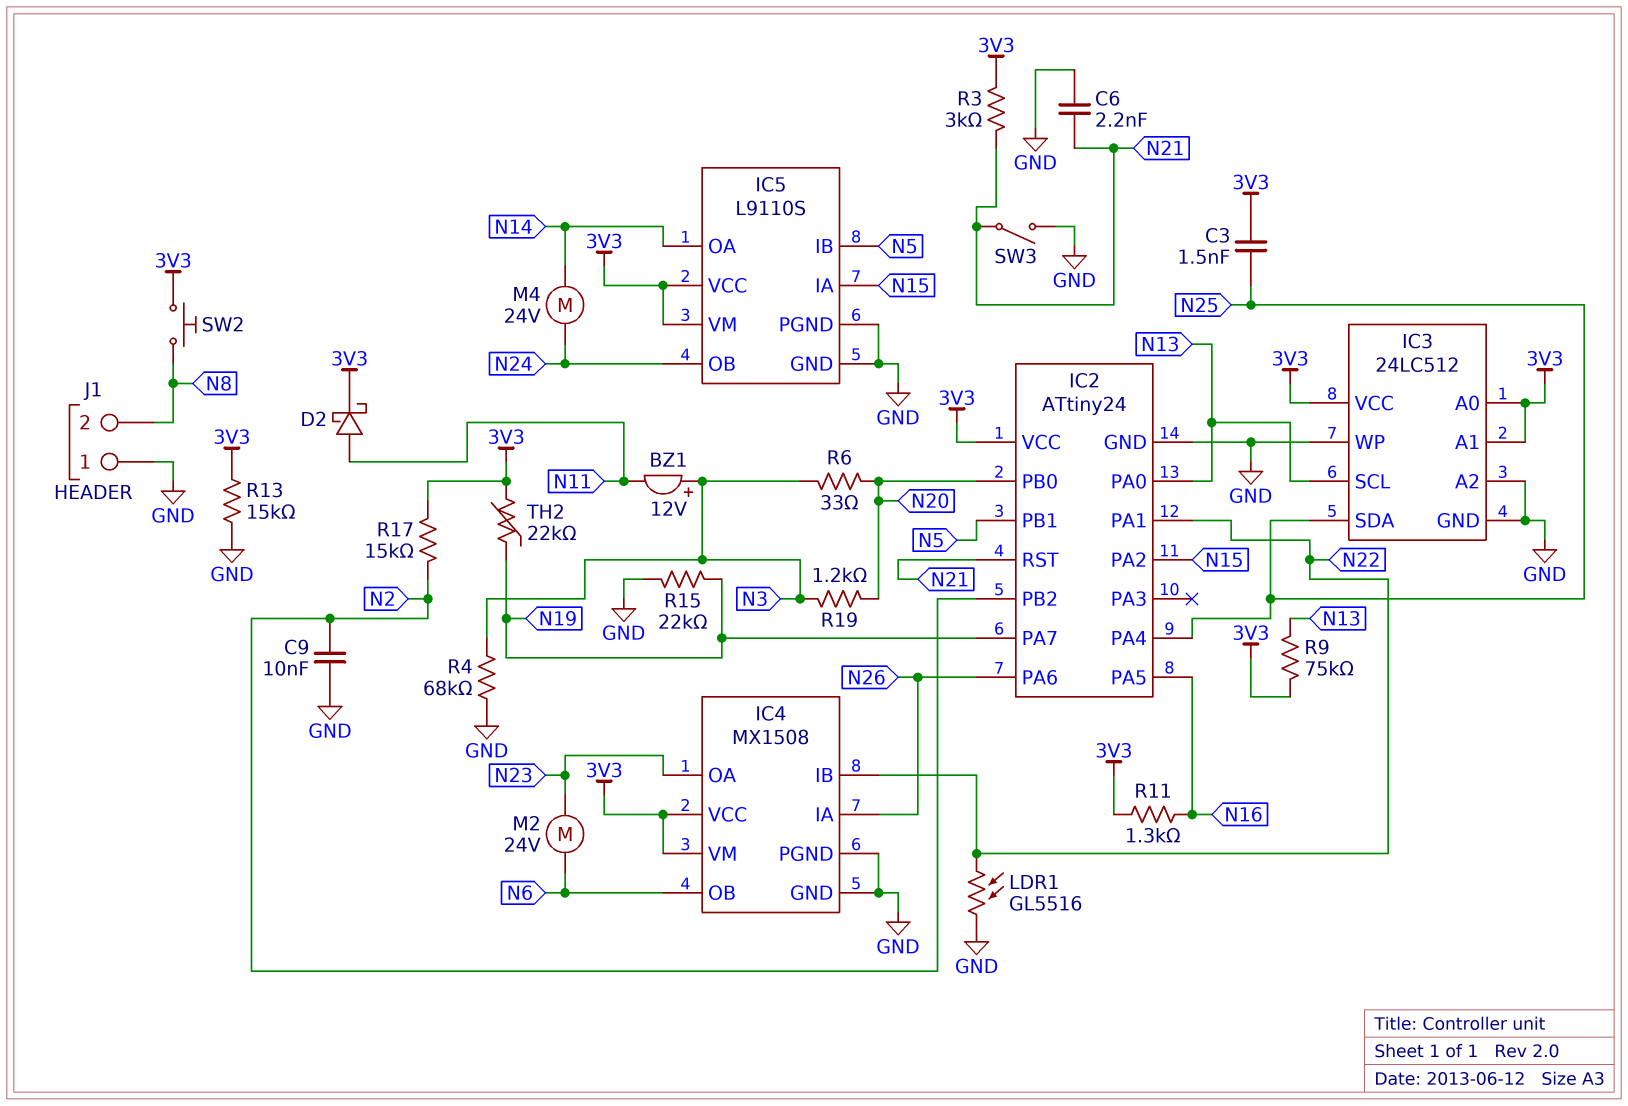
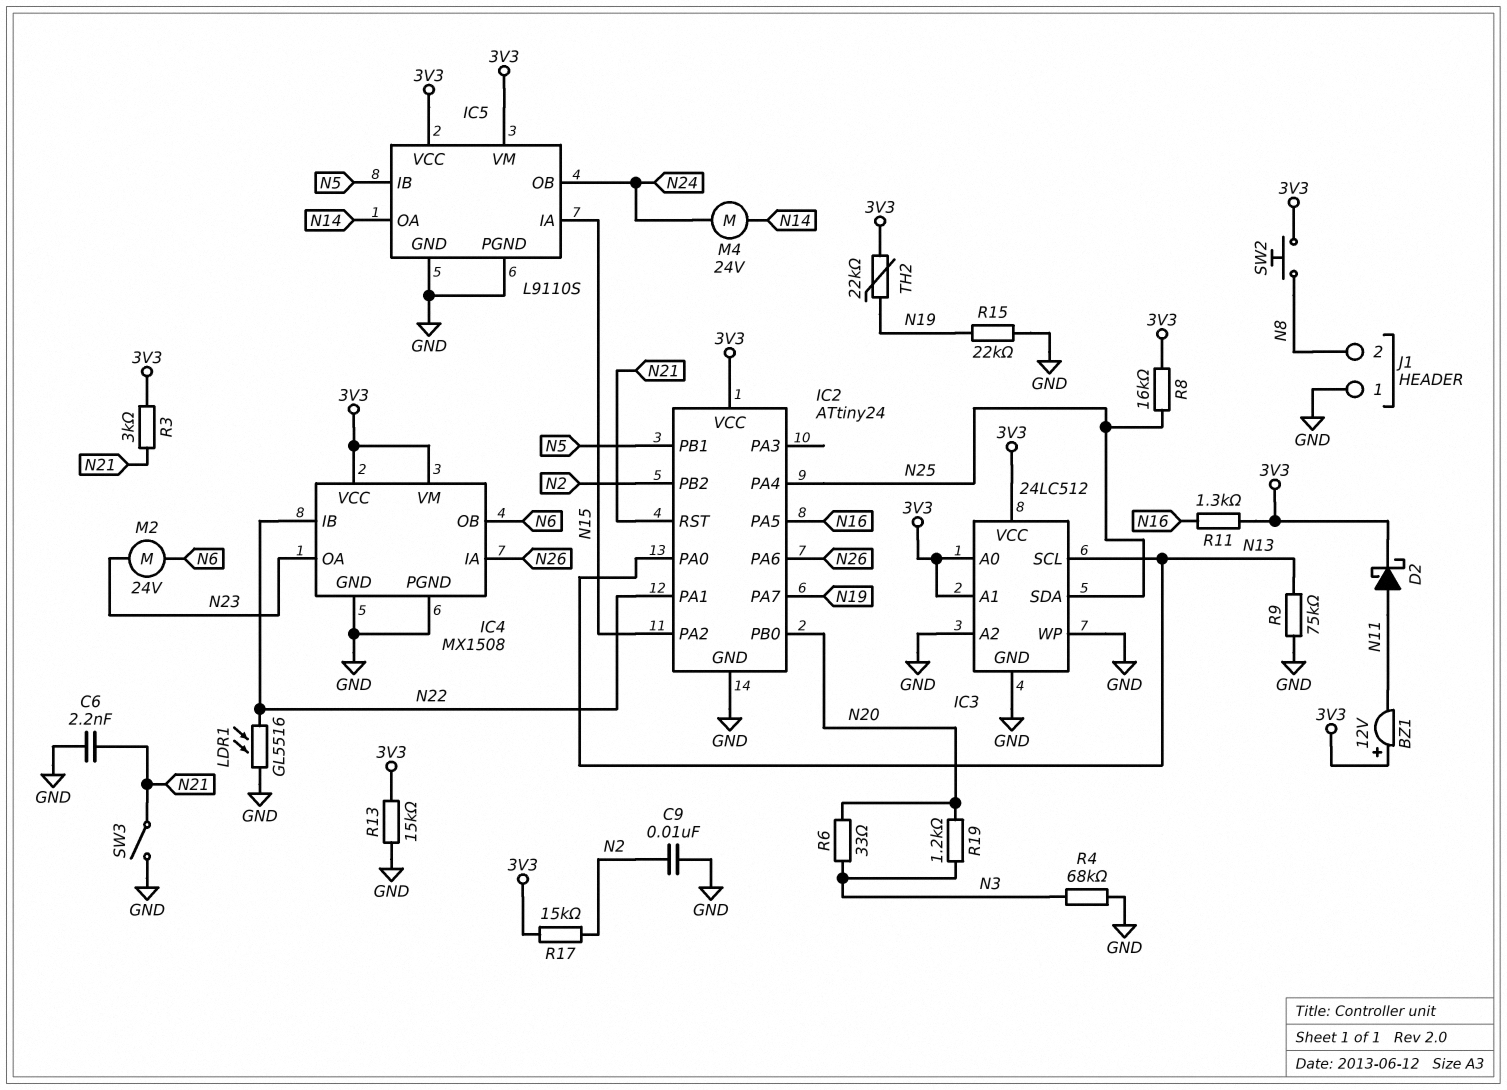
BZ1: buzzer 12V (plus N3, minus N11) -> buzzer 12V (plus 3V3, minus N11)
C3: 1.5nF (3V3, N25) -> none
R8: none -> 16k (3V3, N25)
R9: 75k (3V3, N13) -> 75k (GND, N13)

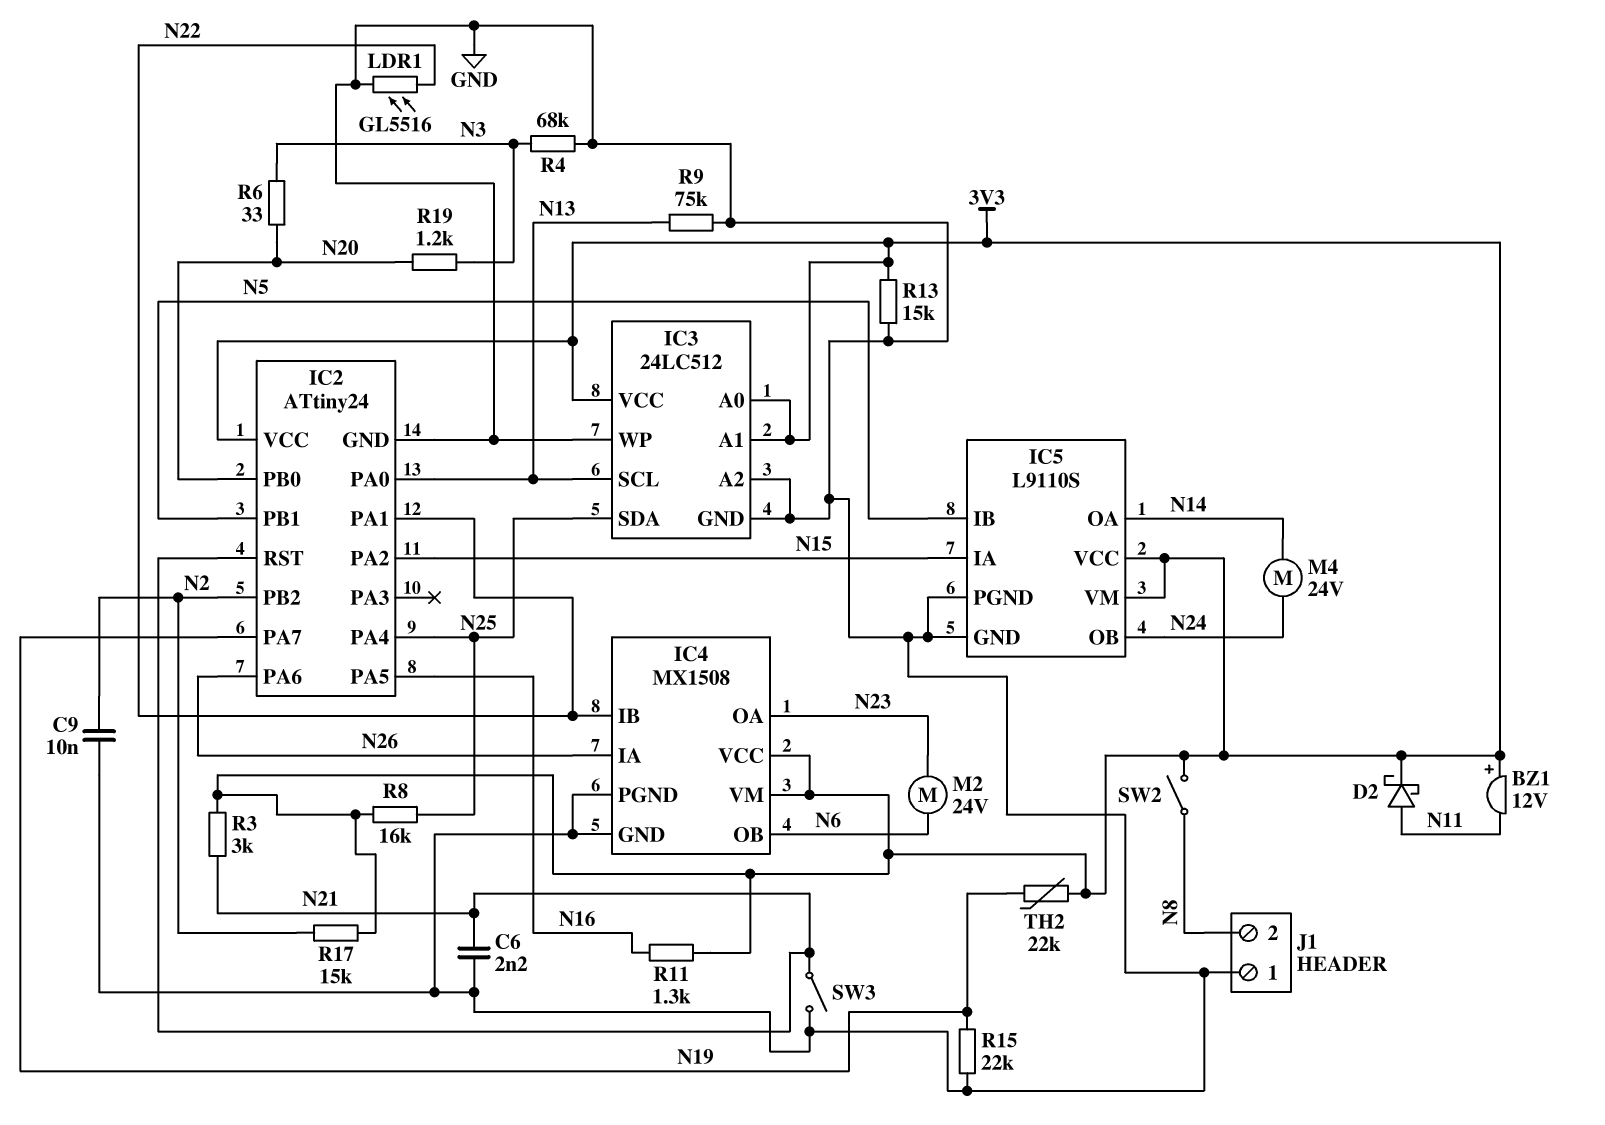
SW2: button (3V3, N8) -> switch (3V3, N8)

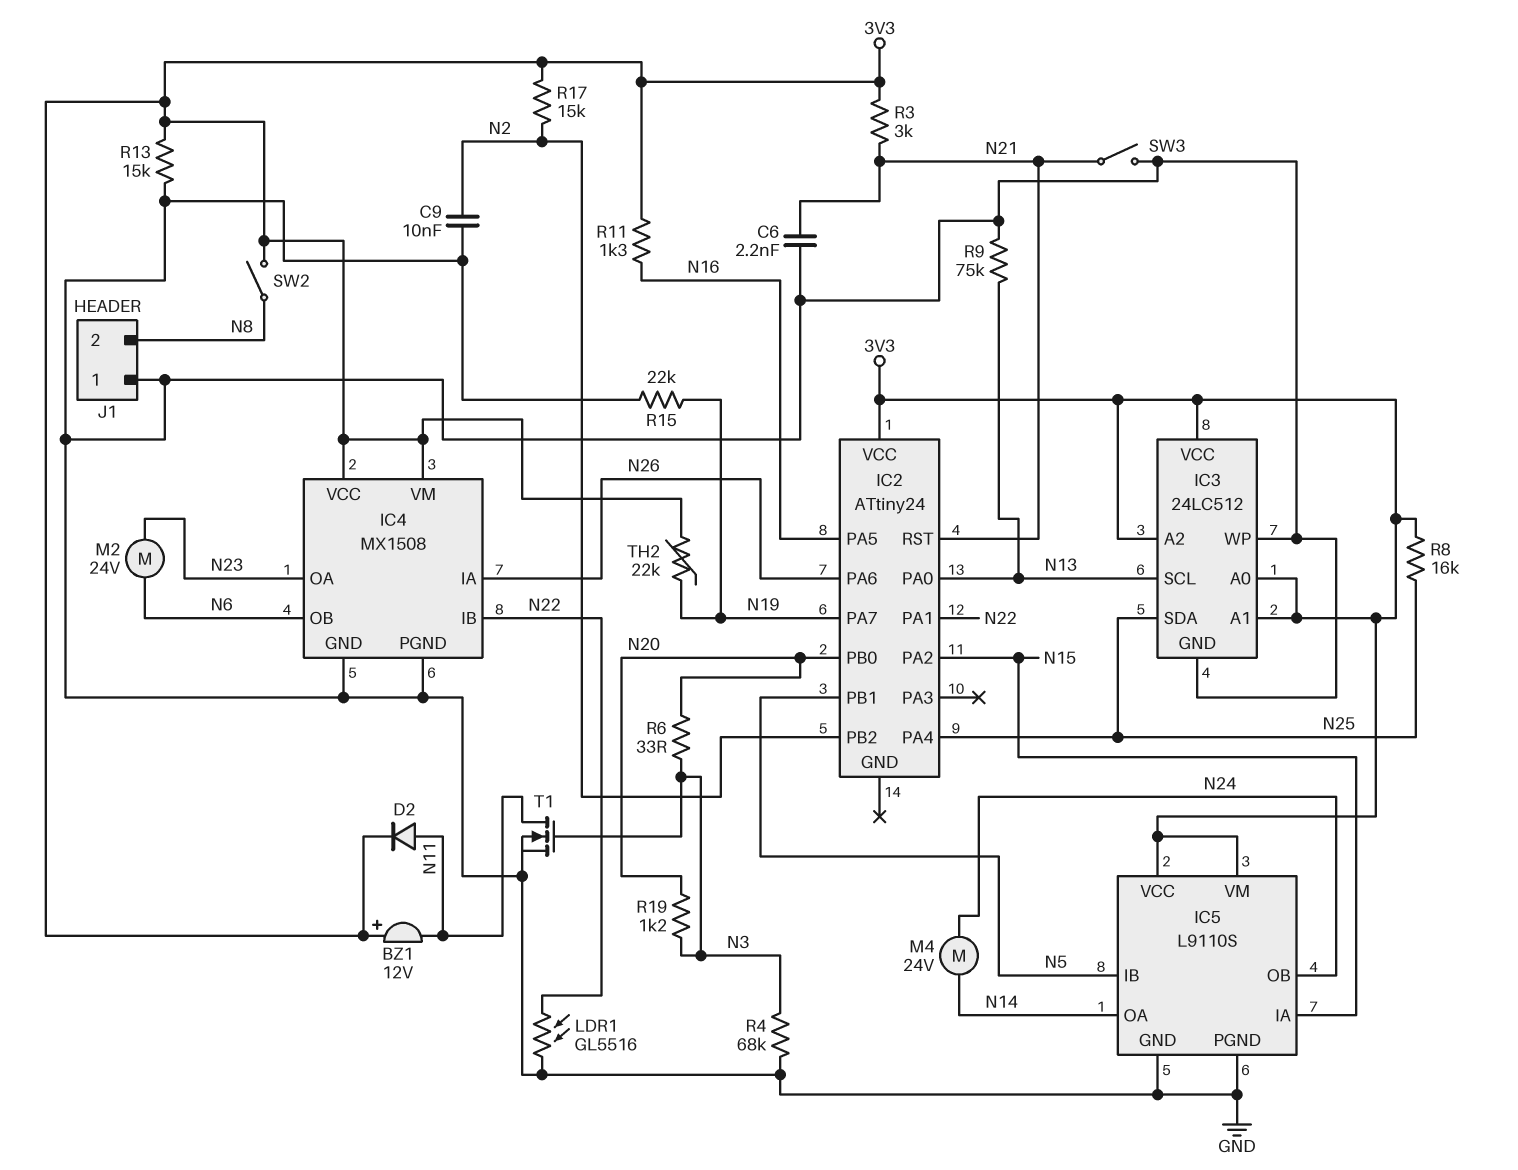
D2: schottky (A N11, K 3V3) -> diode (A N11, K 3V3)
IC2 pin GND: GND -> none
IC3 pin A2: GND -> 3V3
T1: none -> NMOS (G N3, D N11, S GND)

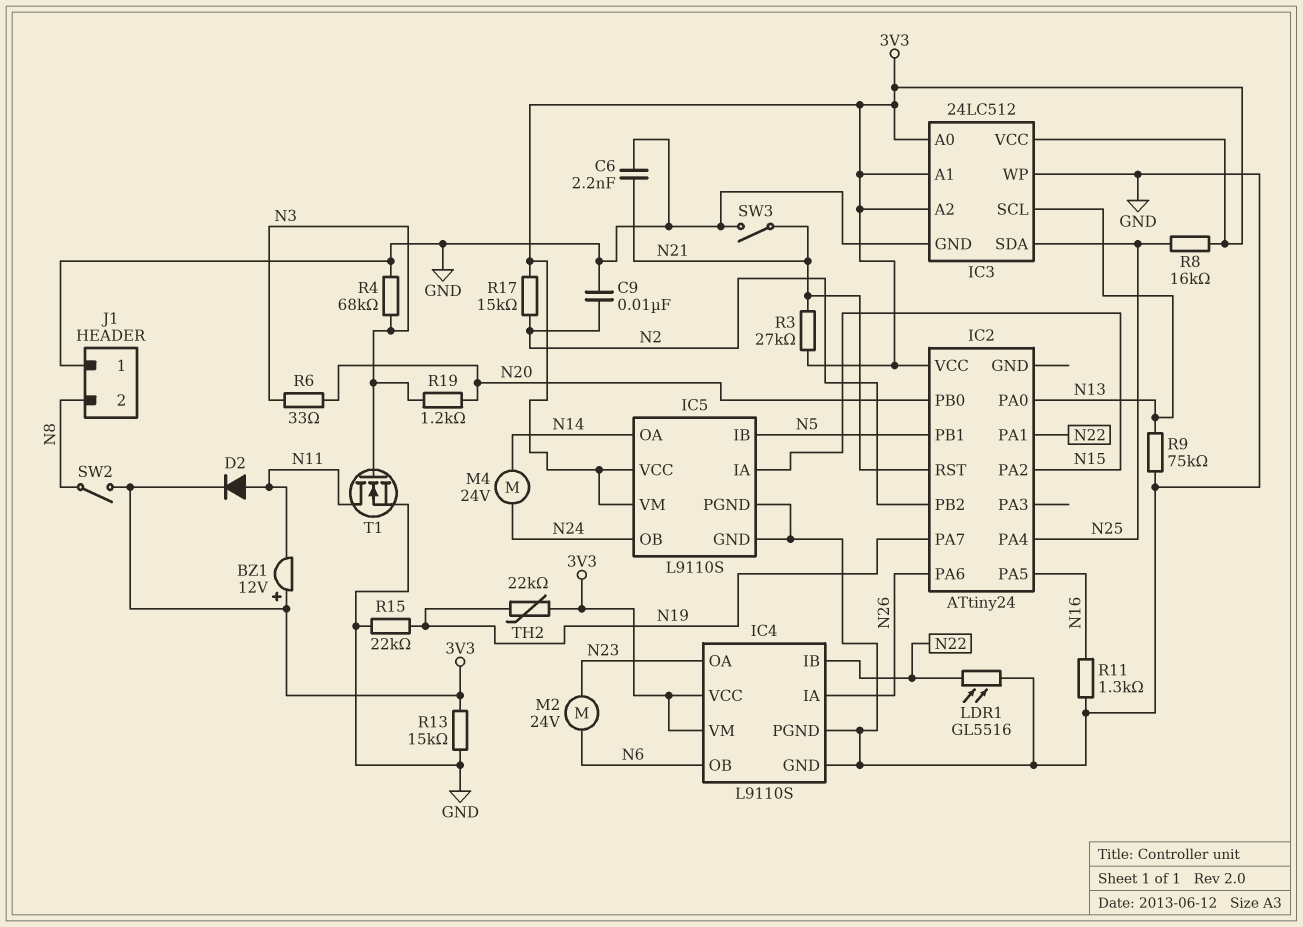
IC4: MX1508 -> L9110S
R3: 3k (3V3, N21) -> 27k (3V3, N21)
R11: 1.3k (3V3, N16) -> 1.3k (GND, N16)

